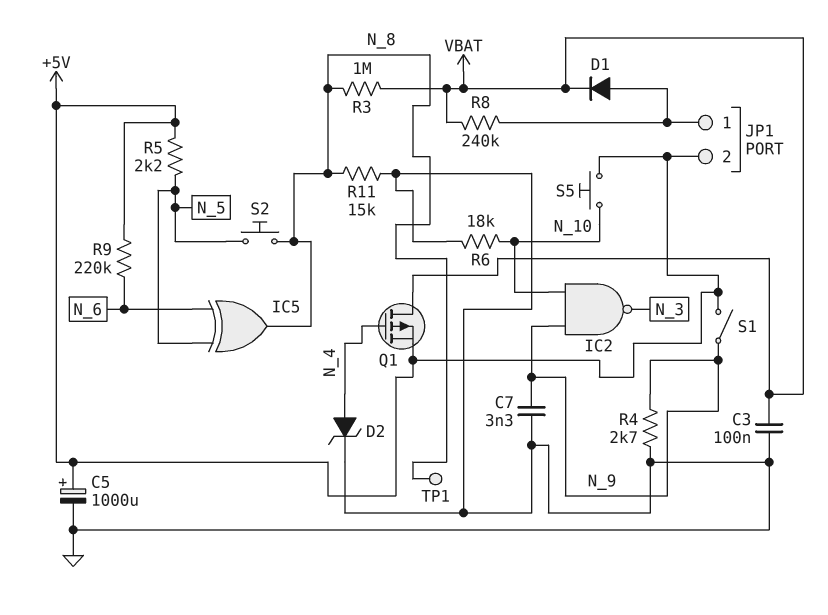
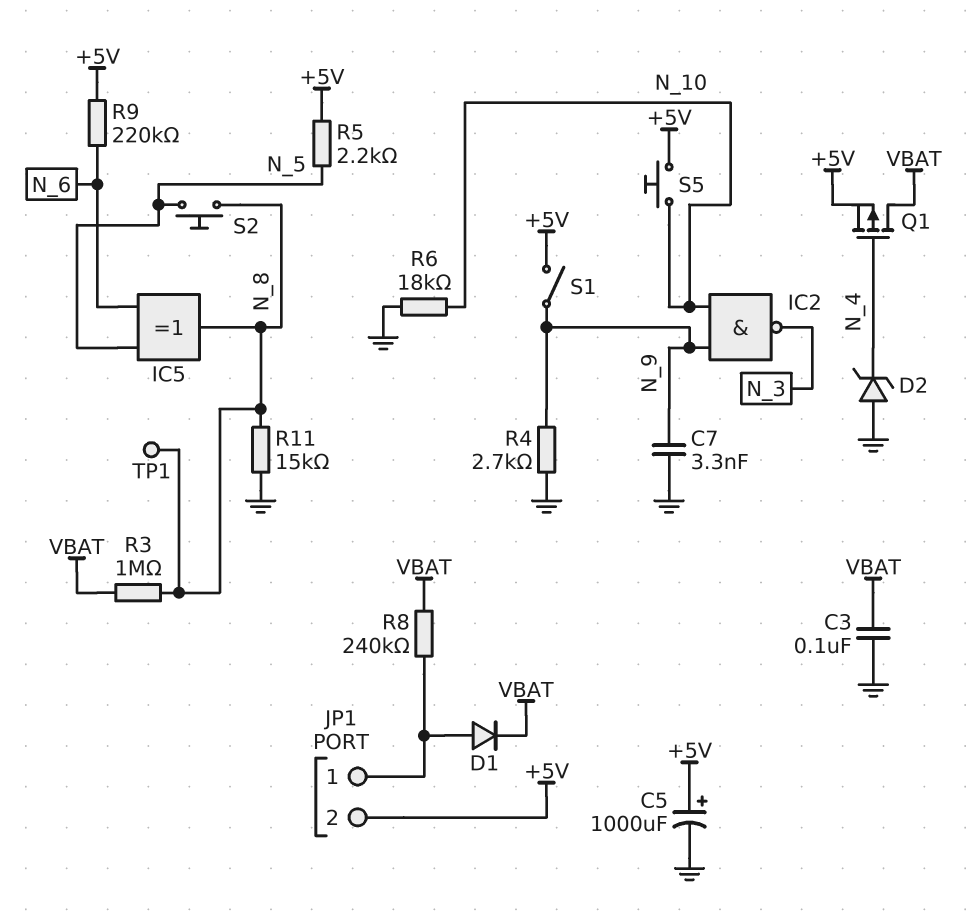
D2: zener (A N_4, K GND) -> zener (A GND, K N_4)

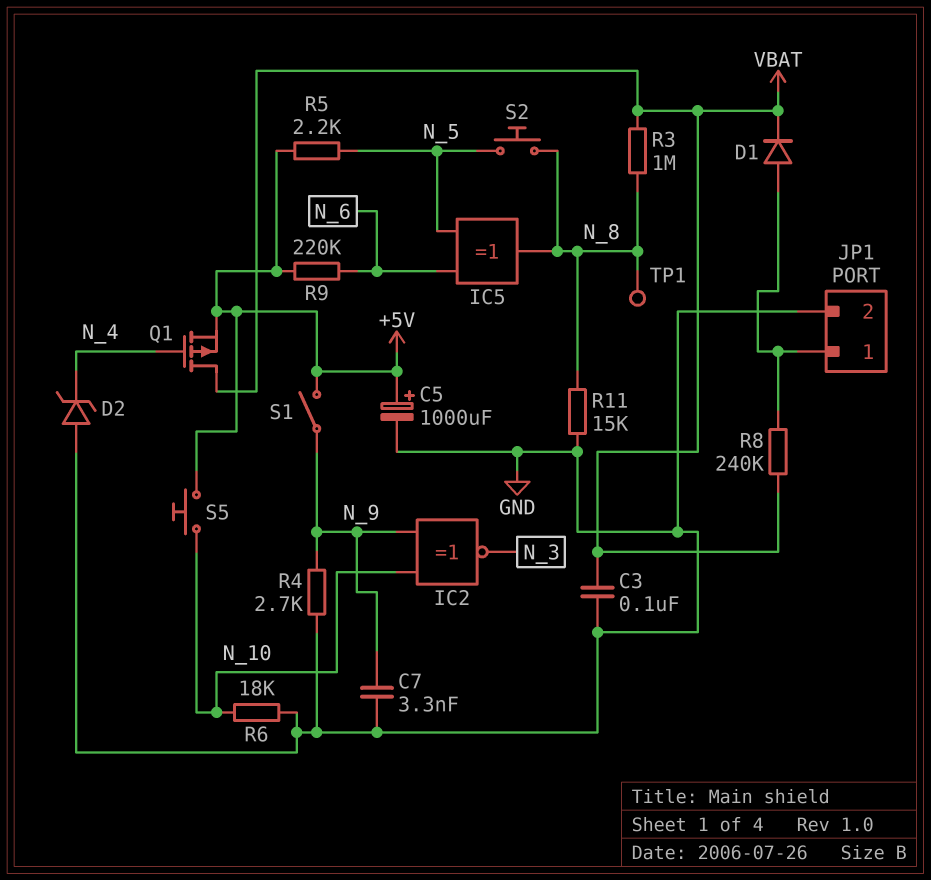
IC2: NAND (in N_9, in N_10, out N_3) -> XNOR (in N_9, in N_10, out N_3)
JP1 pin 2: +5V -> GND

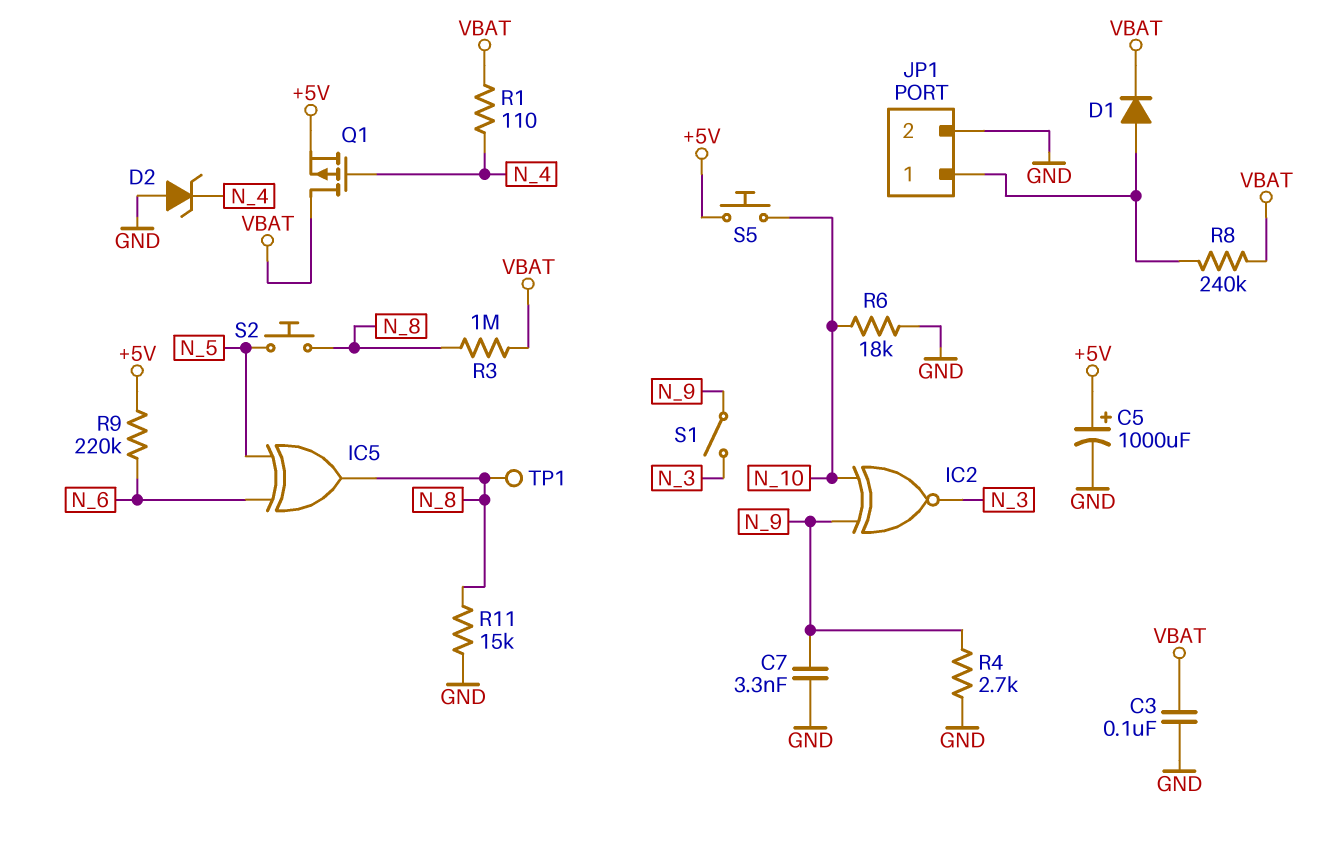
R1: none -> 110 (N_4, VBAT)
R5: 2.2k (+5V, N_5) -> none
S1: switch (+5V, N_9) -> switch (N_3, N_9)

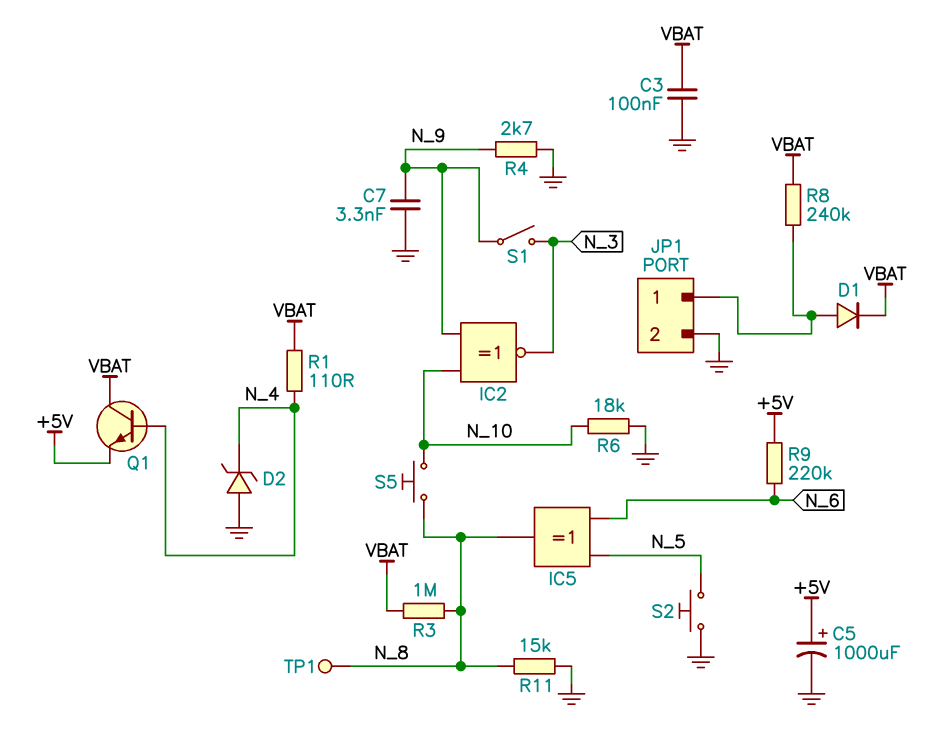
Q1: PMOS (G N_4, D VBAT, S +5V) -> NPN (B N_4, C VBAT, E +5V)
S2: button (N_5, N_8) -> button (GND, N_5)
S5: button (+5V, N_10) -> button (N_8, N_10)

